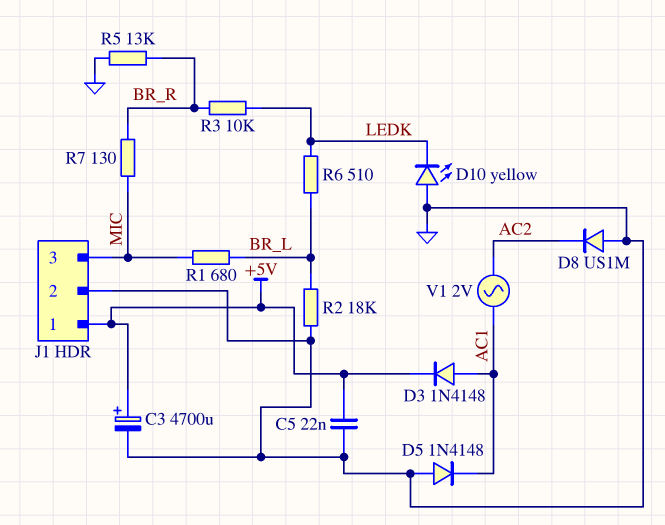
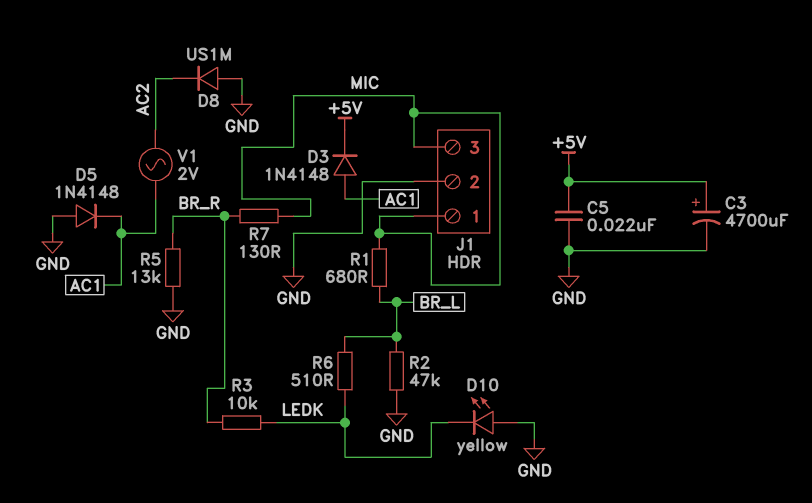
J1 pin 1: +5V -> MIC
R2: 18k (BR_L, GND) -> 47k (BR_L, GND)

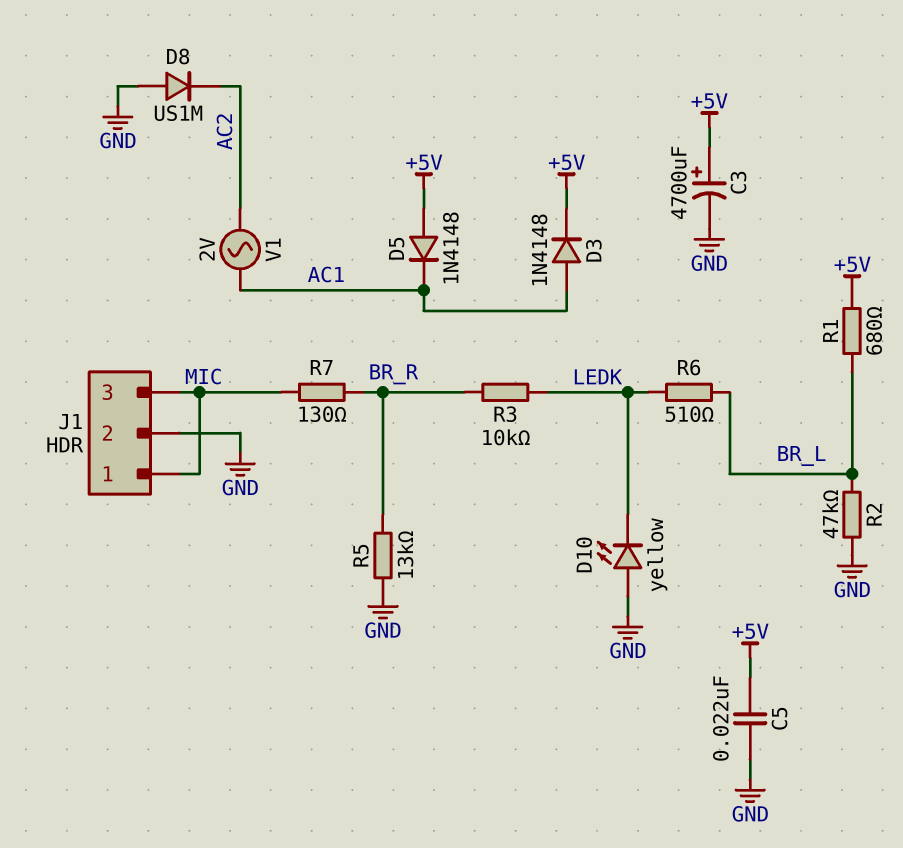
D5: diode 1N4148 (A GND, K AC1) -> diode 1N4148 (A +5V, K AC1)
R1: 680 (BR_L, MIC) -> 680 (+5V, BR_L)

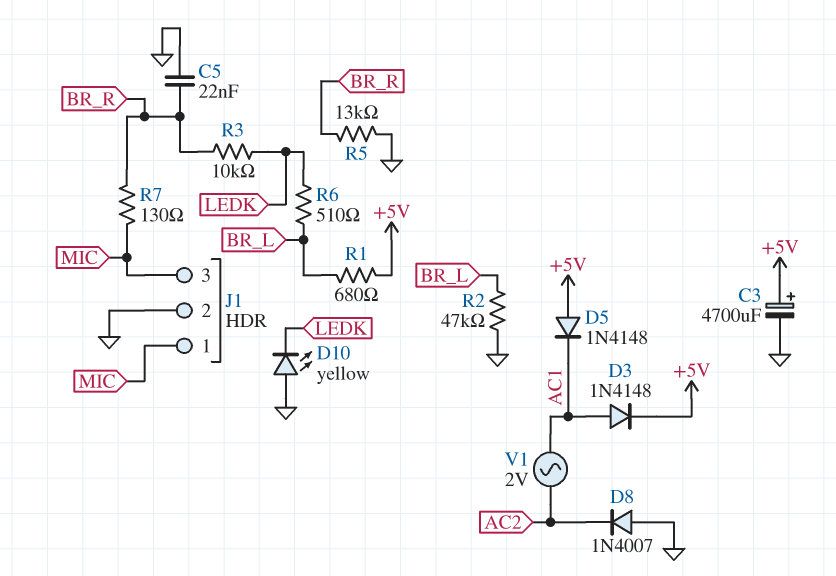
C5: 22nF (+5V, GND) -> 22nF (BR_R, GND)
D8: diode US1M (A GND, K AC2) -> diode 1N4007 (A GND, K AC2)

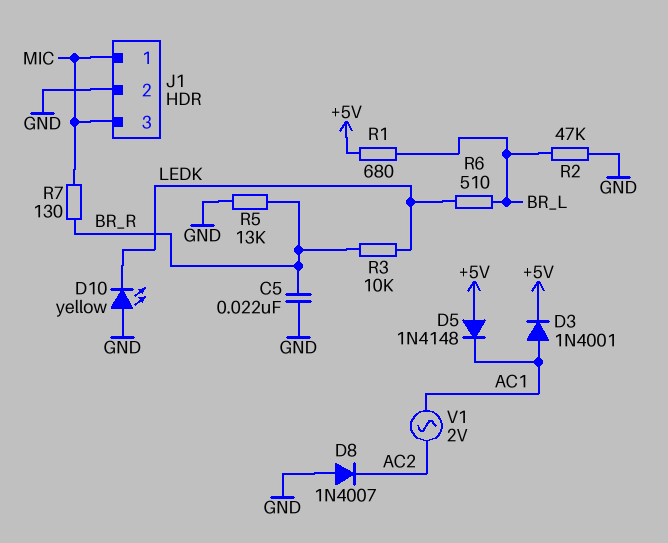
C3: 4700uF (plus +5V, minus GND) -> none
D3: diode 1N4148 (A AC1, K +5V) -> diode 1N4001 (A AC1, K +5V)

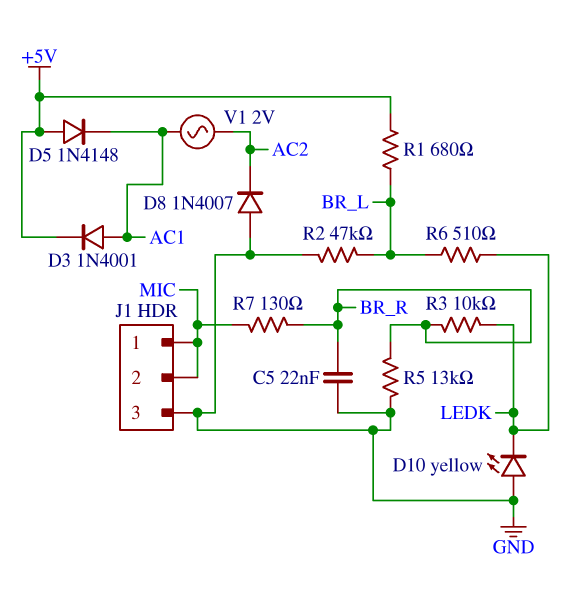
J1 pin 2: GND -> MIC
J1 pin 3: MIC -> GND

